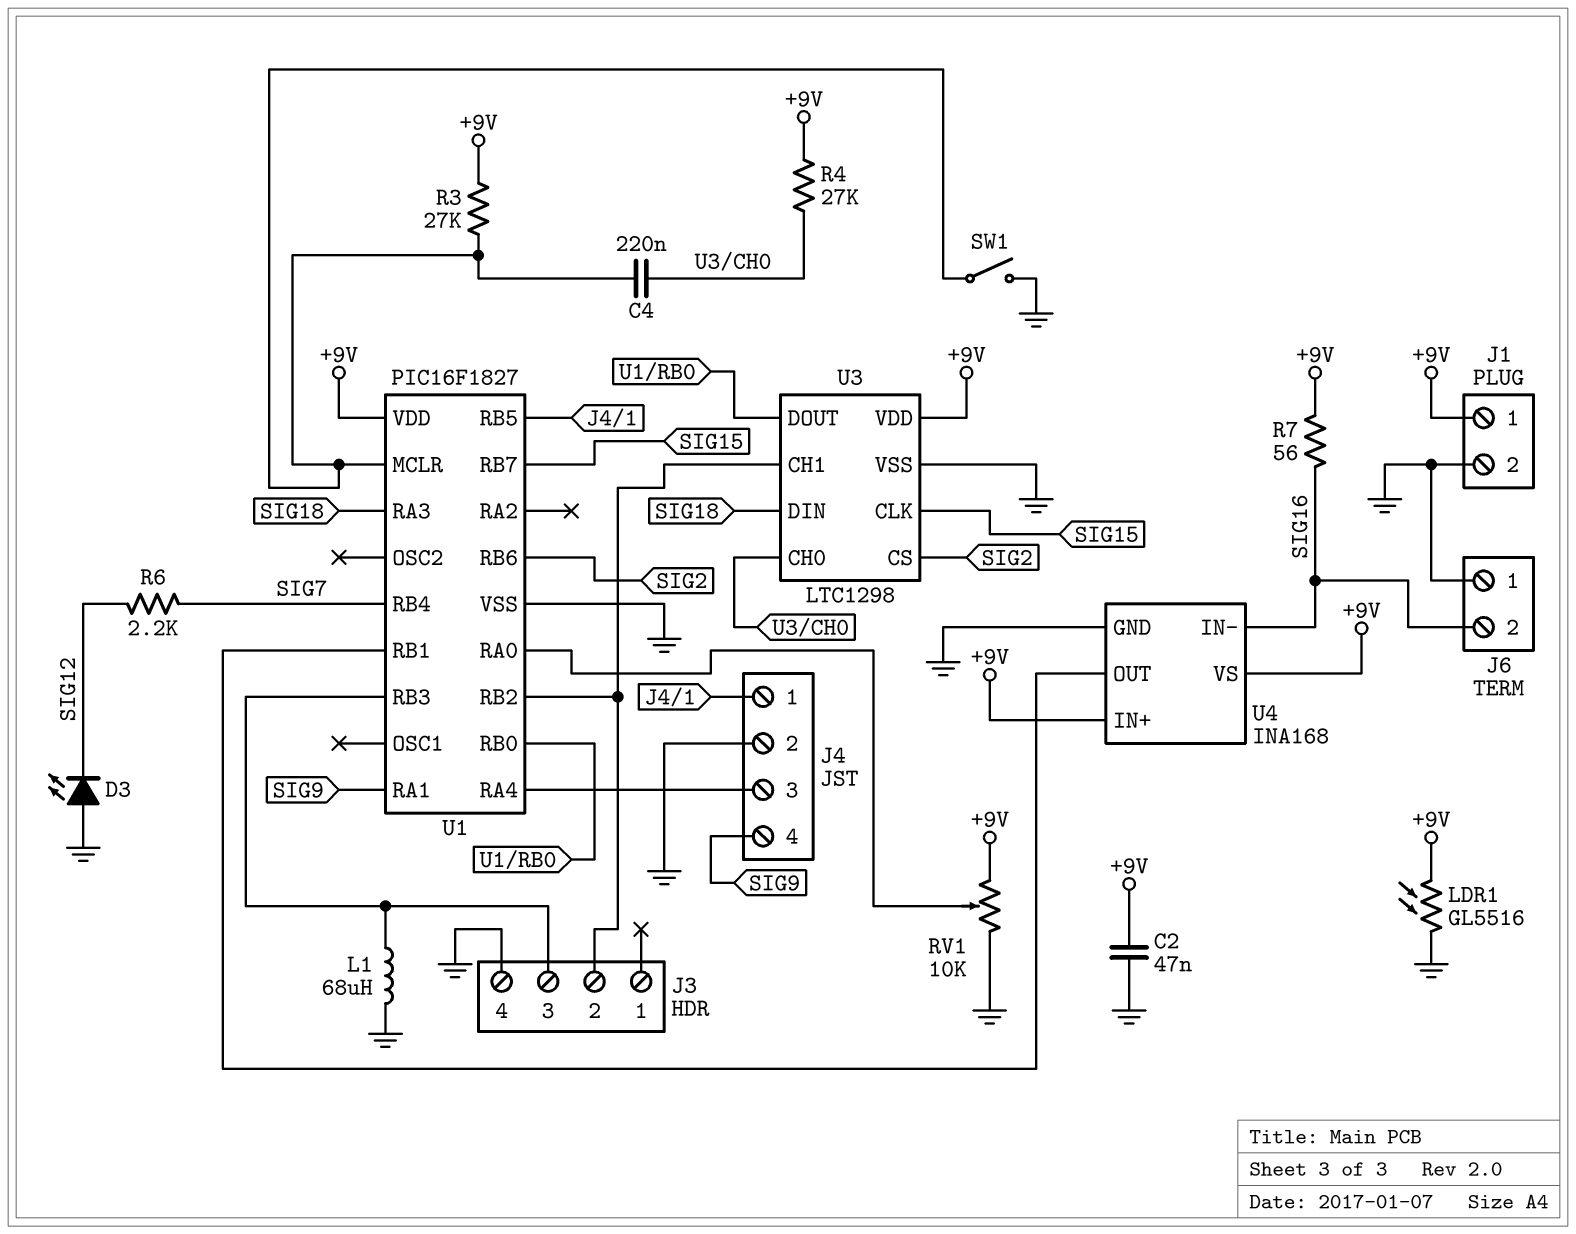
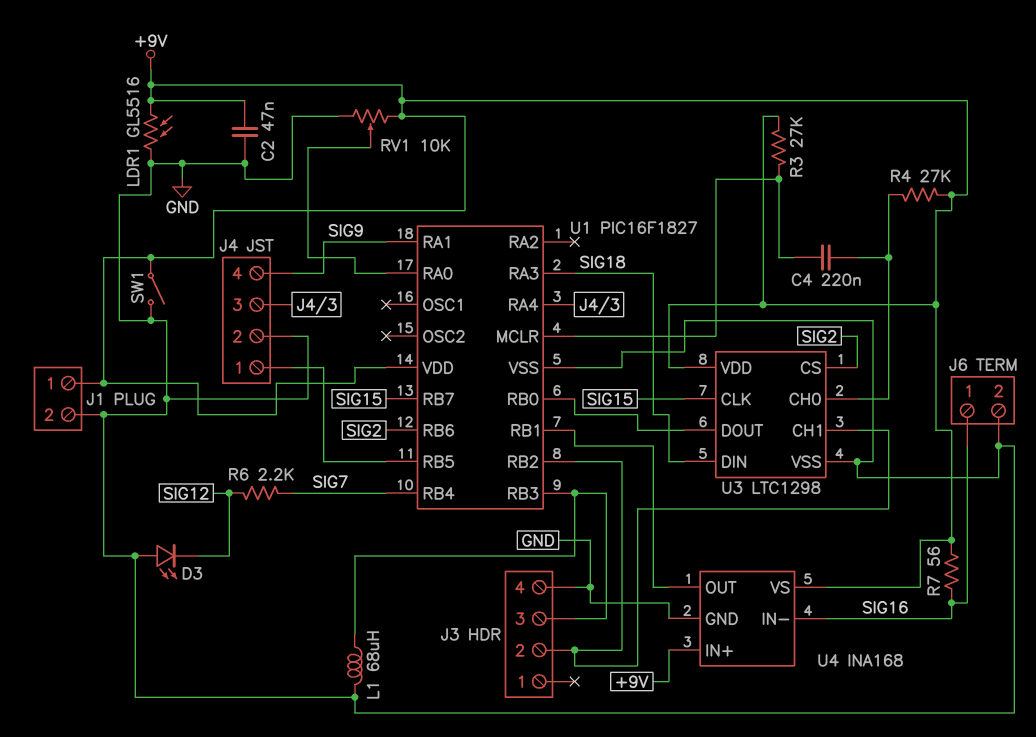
J6 pin 1: GND -> SIG16
J6 pin 2: SIG16 -> GND
SW1: switch (GND, U1/MCLR) -> switch (+9V, GND)

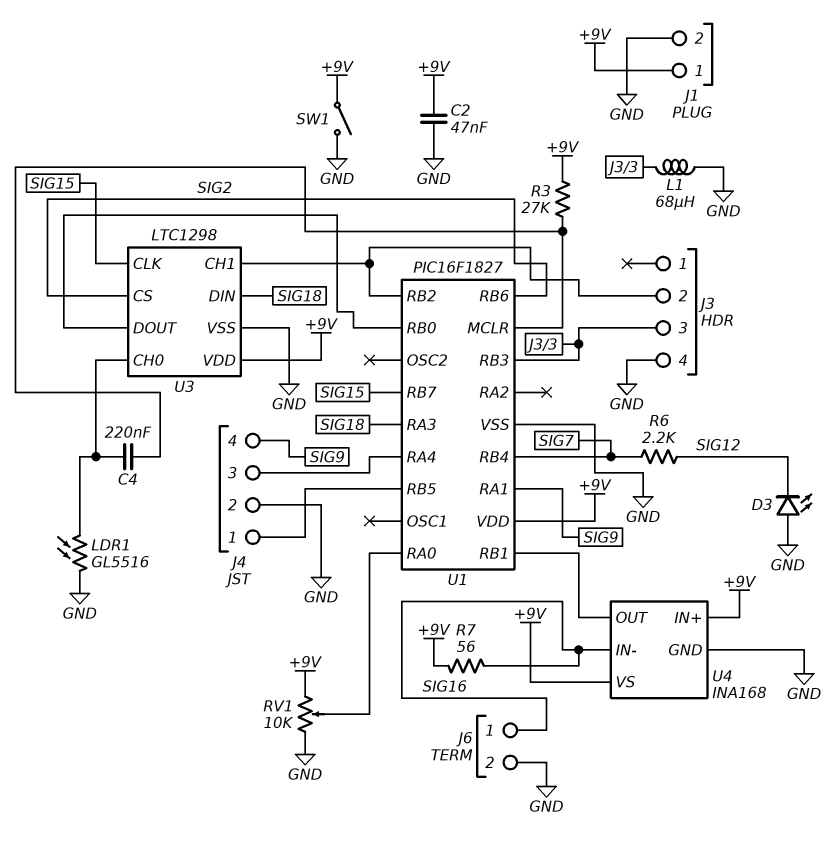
LDR1: GL5516 (+9V, GND) -> GL5516 (GND, U3/CH0)
R4: 27k (+9V, U3/CH0) -> none

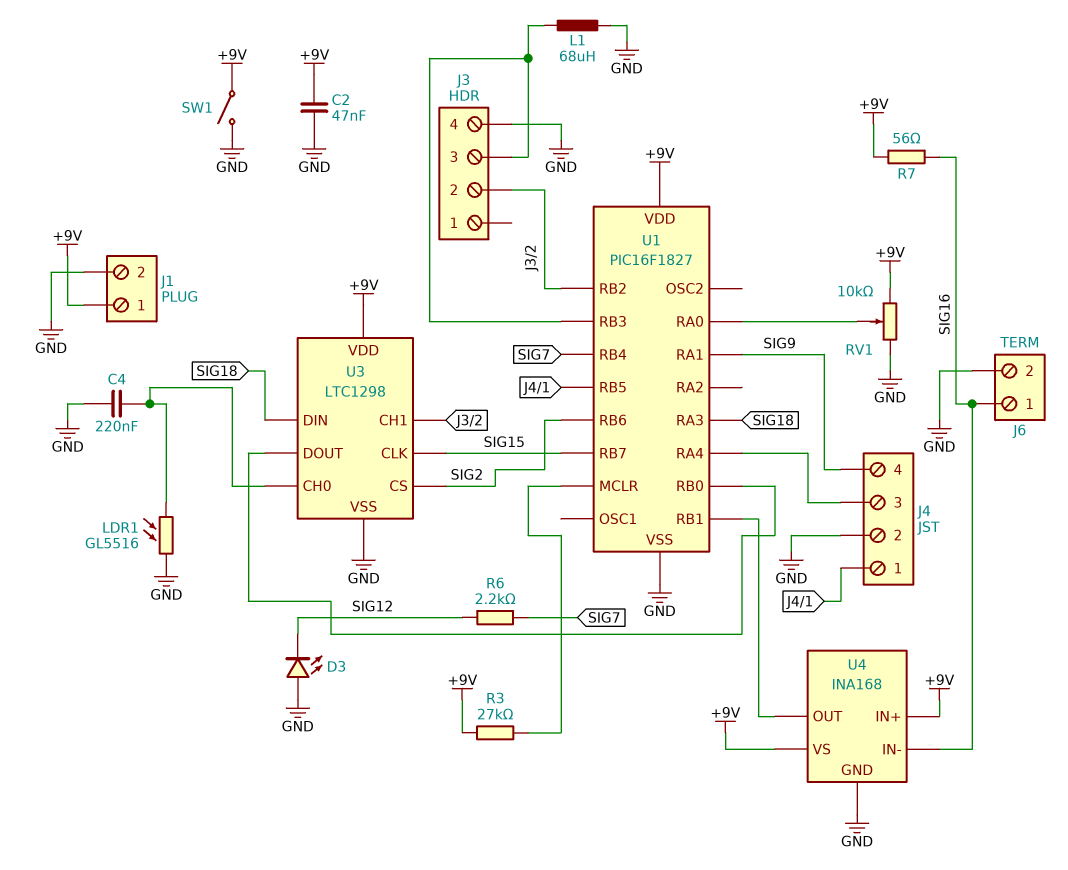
C4: 220nF (U1/MCLR, U3/CH0) -> 220nF (GND, U3/CH0)

